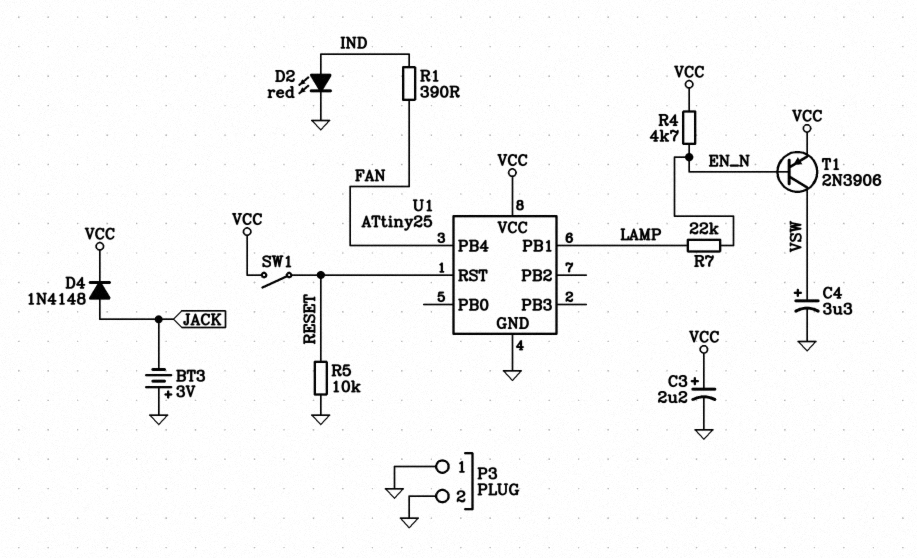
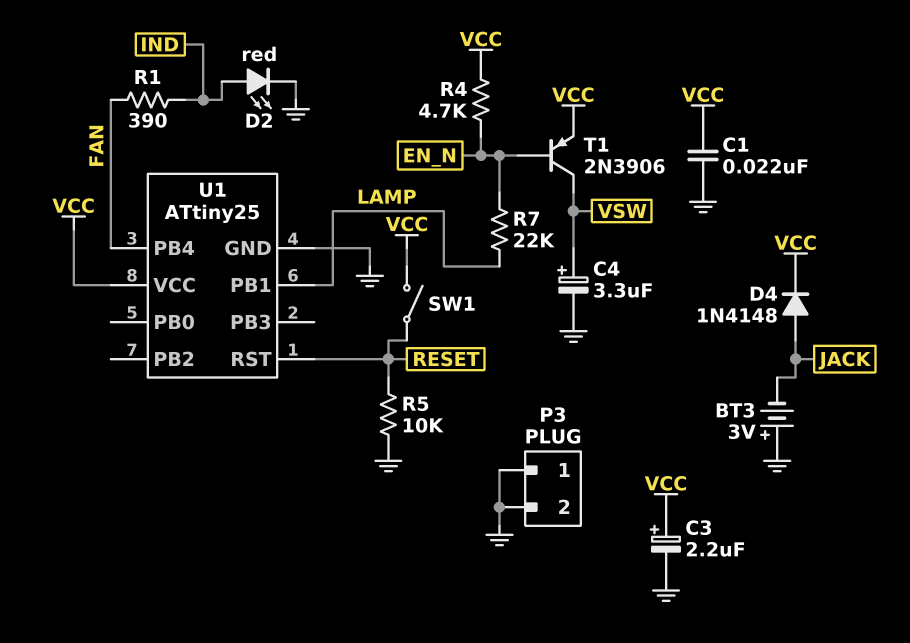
C1: none -> 22nF (GND, VCC)

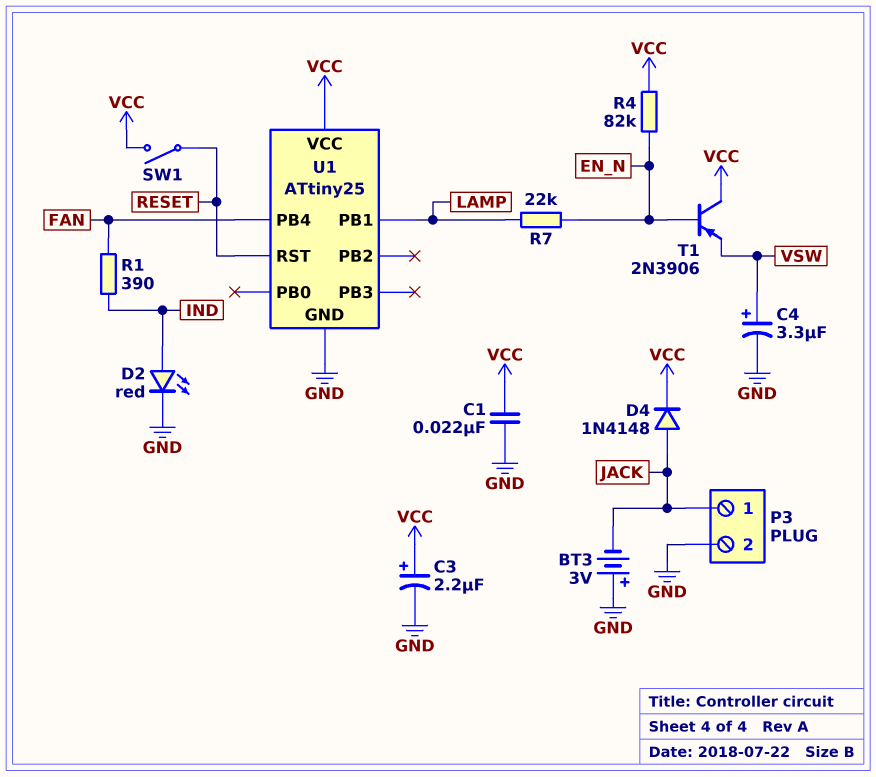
P3 pin 1: GND -> JACK
R4: 4.7k (EN_N, VCC) -> 82k (EN_N, VCC)
R5: 10k (GND, RESET) -> none
T1: PNP 2N3906 (B EN_N, C VSW, E VCC) -> PNP 2N3906 (B EN_N, C VCC, E VSW)

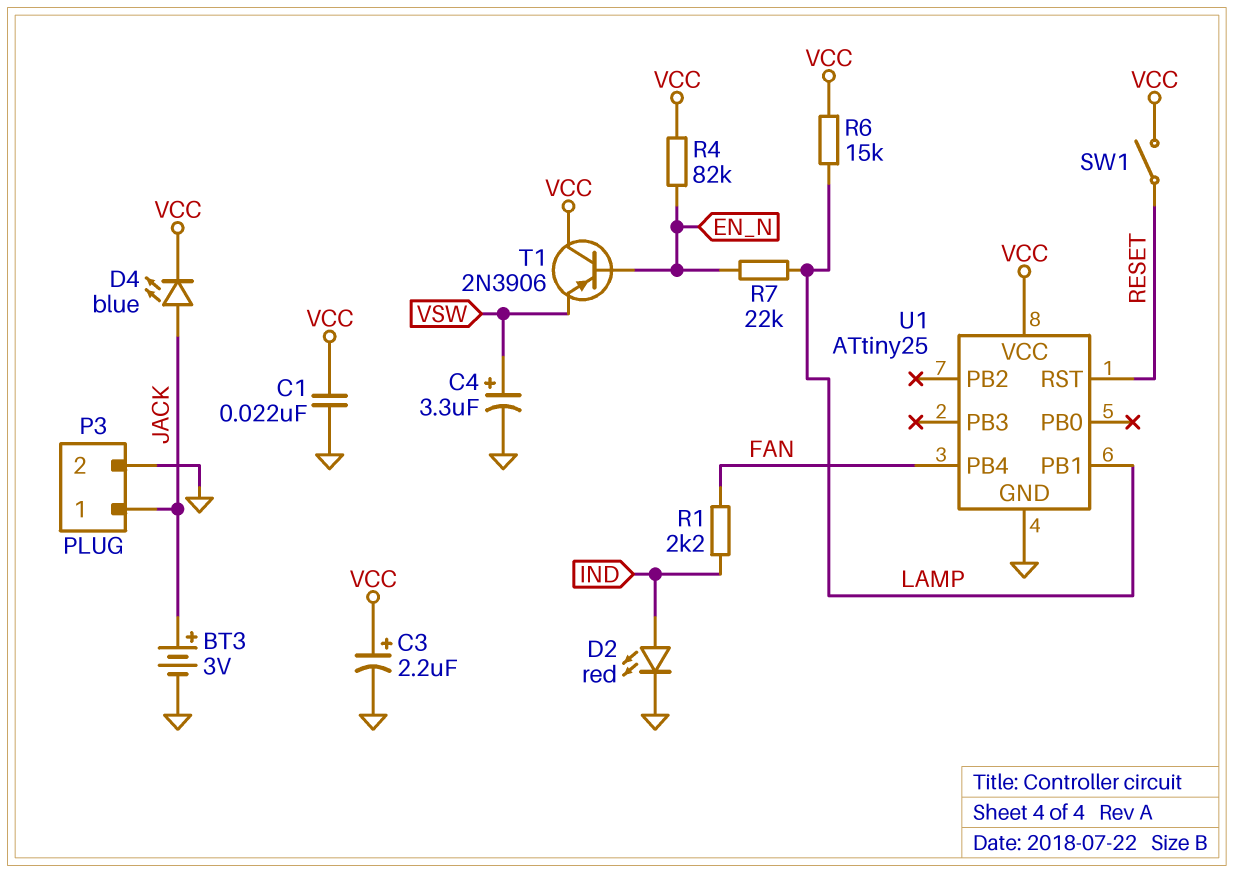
BT3: 3V (plus GND, minus JACK) -> 3V (plus JACK, minus GND)
D4: diode 1N4148 (A JACK, K VCC) -> LED blue (A JACK, K VCC)
R1: 390 (FAN, IND) -> 2.2k (FAN, IND)
R6: none -> 15k (LAMP, VCC)

